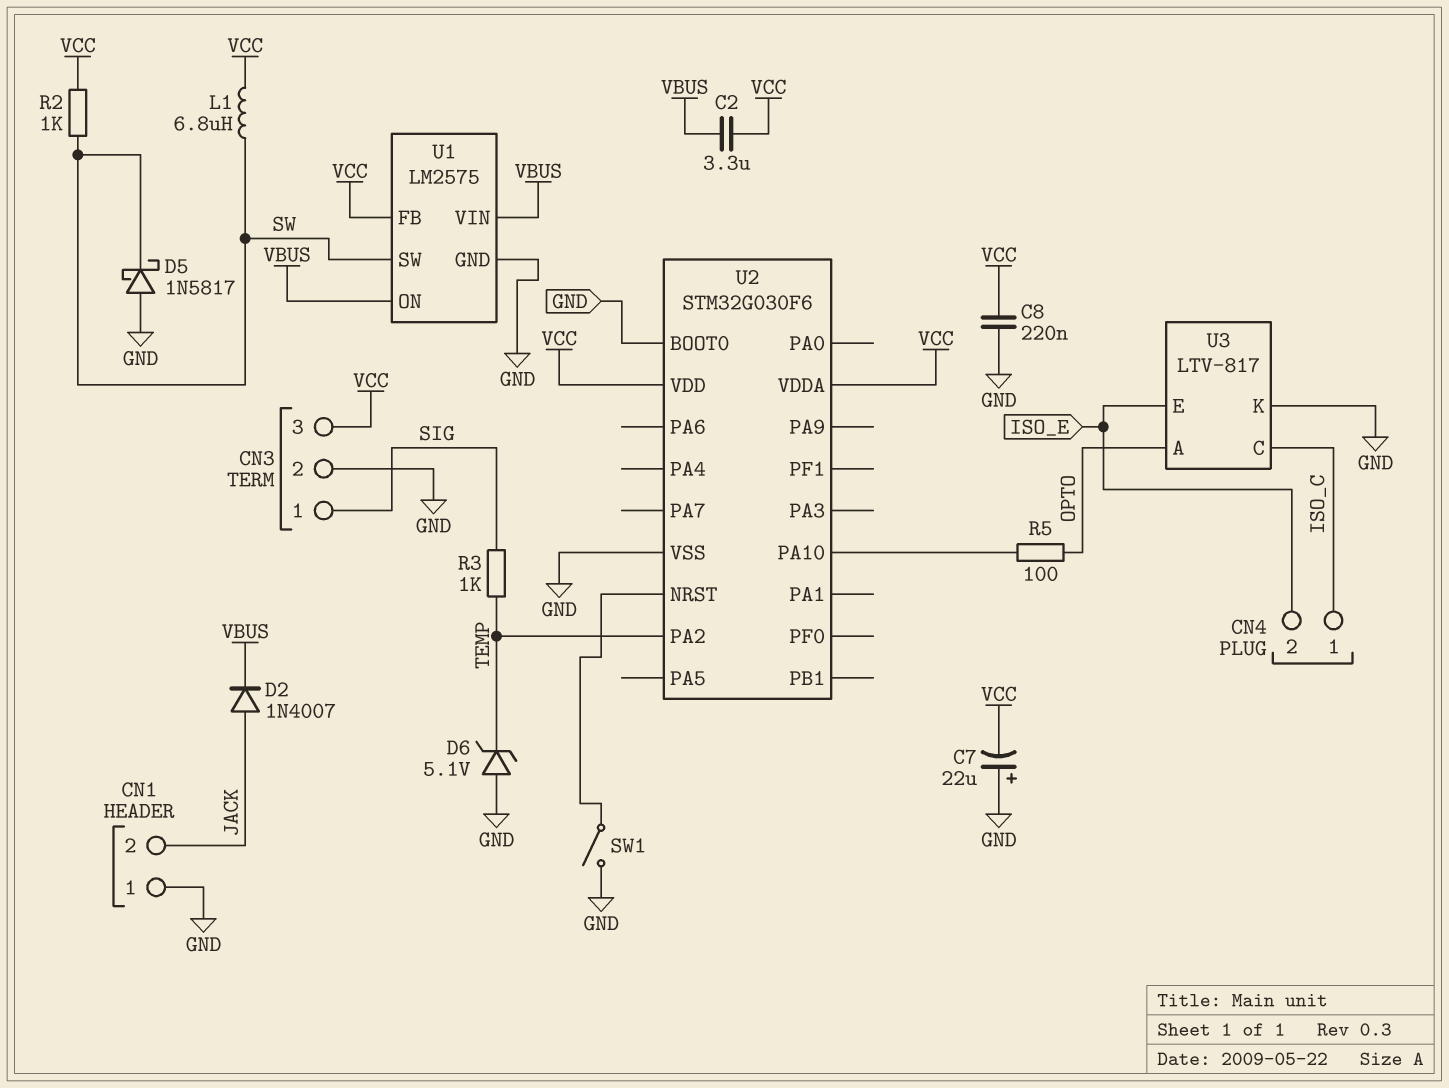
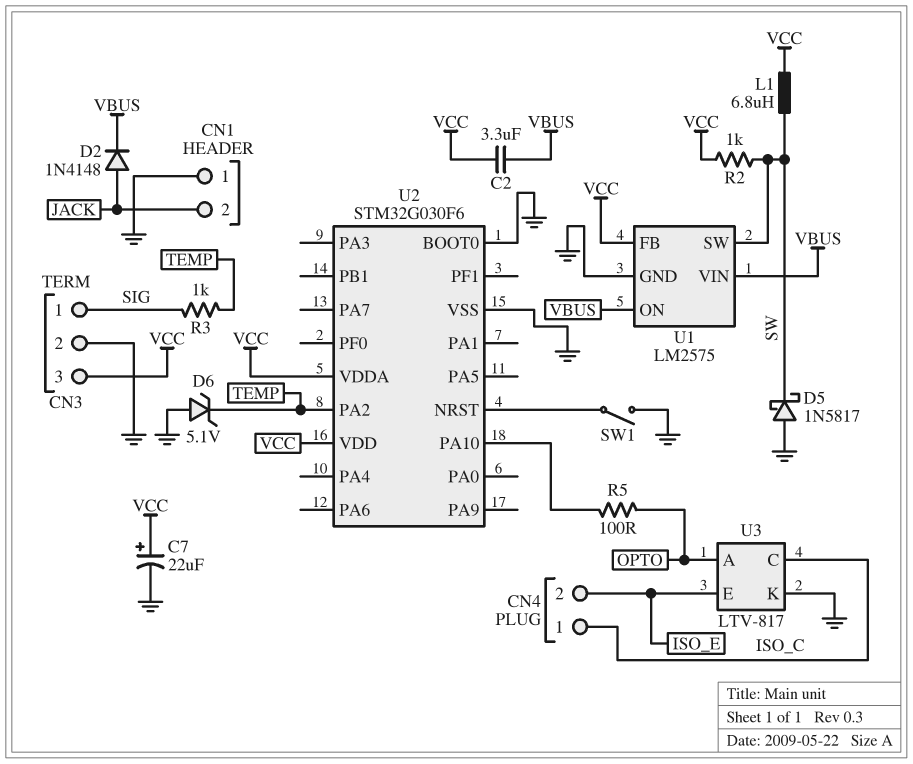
C7: 22uF (plus GND, minus VCC) -> 22uF (plus VCC, minus GND)
C8: 220nF (GND, VCC) -> none
D2: diode 1N4007 (A JACK, K VBUS) -> diode 1N4148 (A JACK, K VBUS)

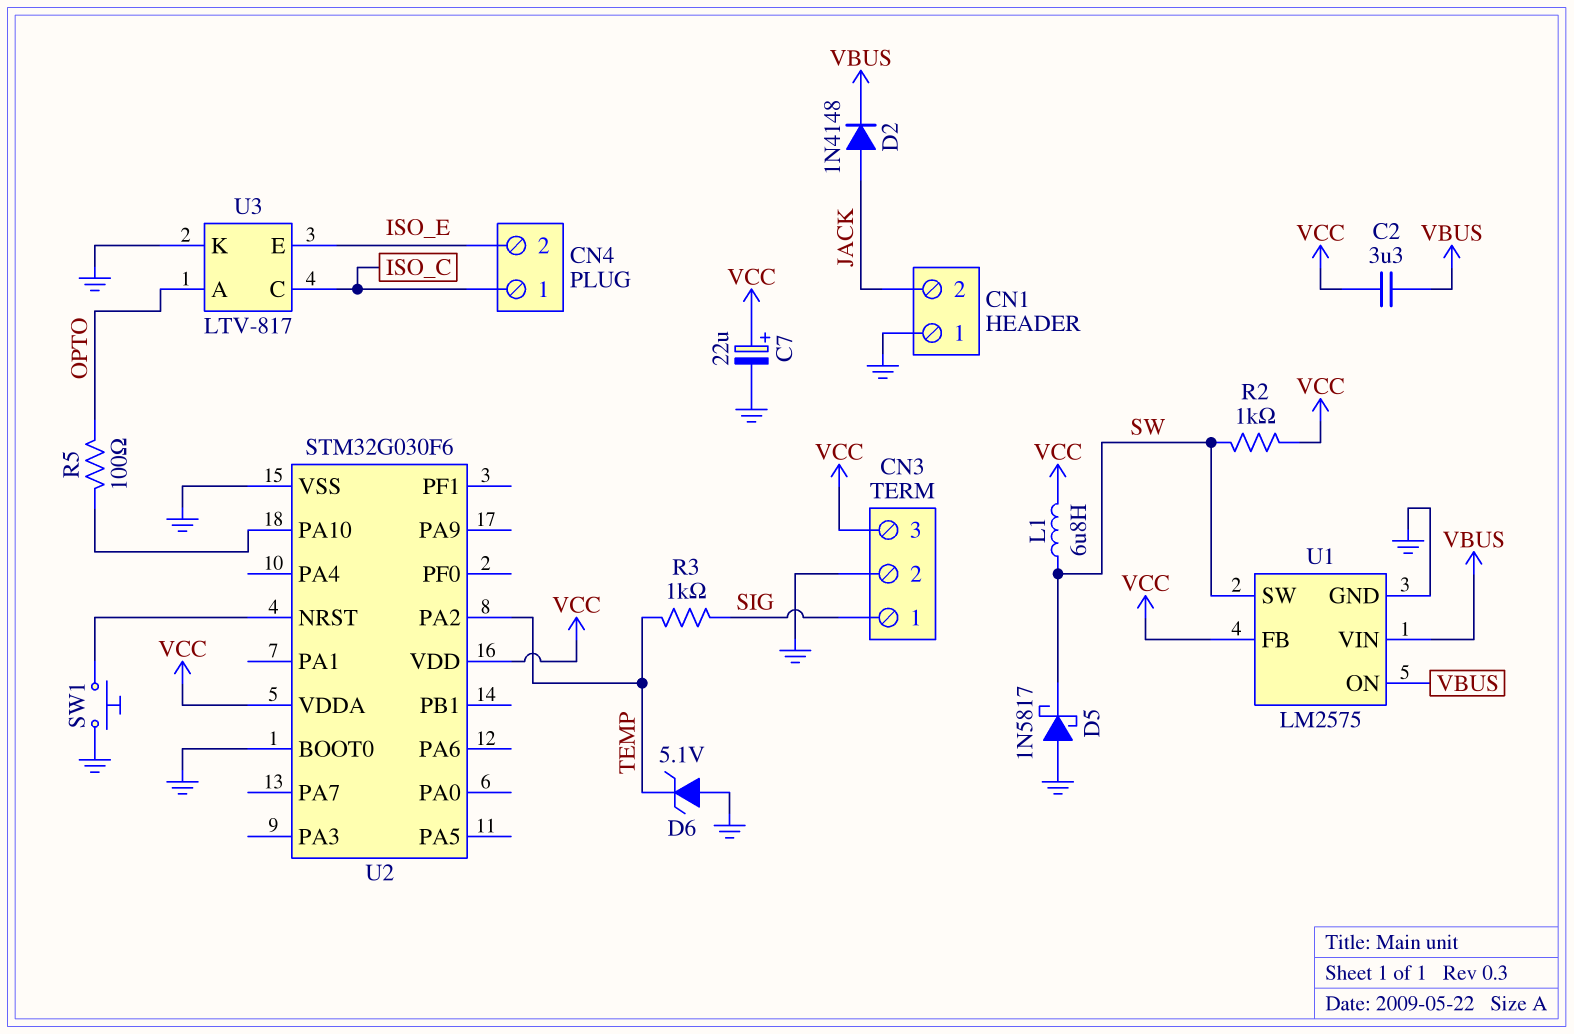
SW1: switch (GND, U2/NRST) -> button (GND, U2/NRST)

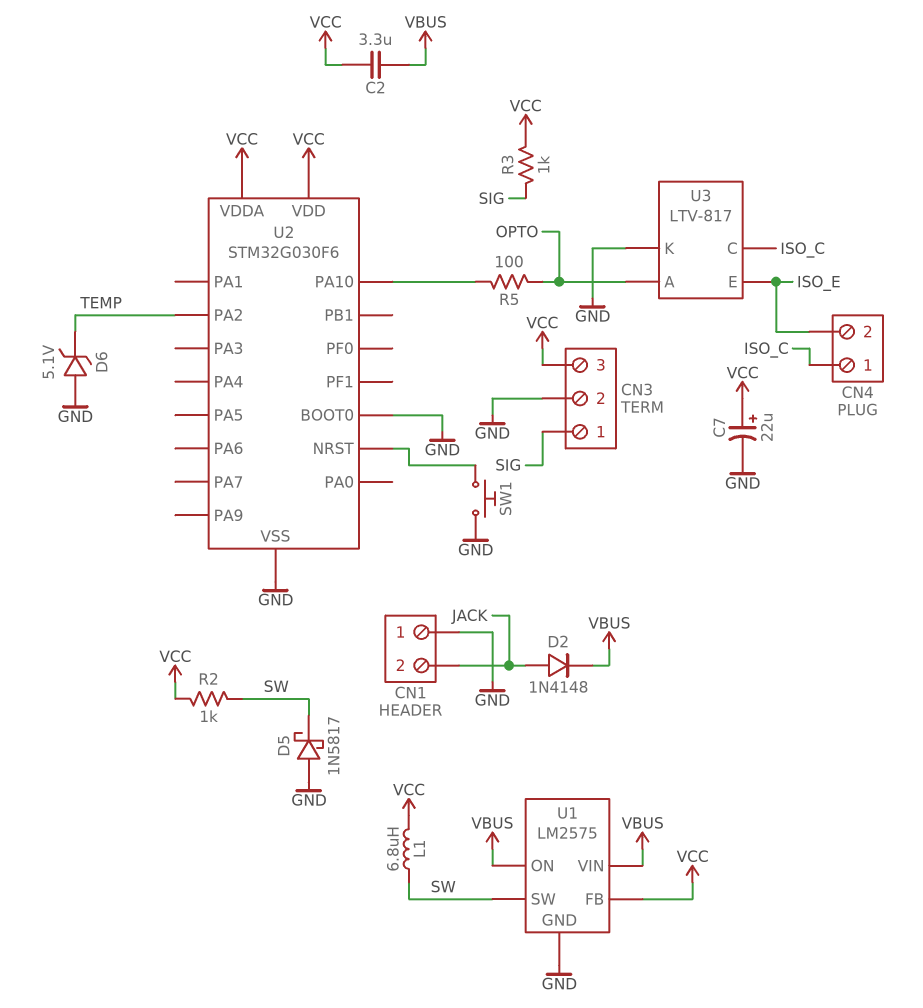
R3: 1k (SIG, TEMP) -> 1k (SIG, VCC)

